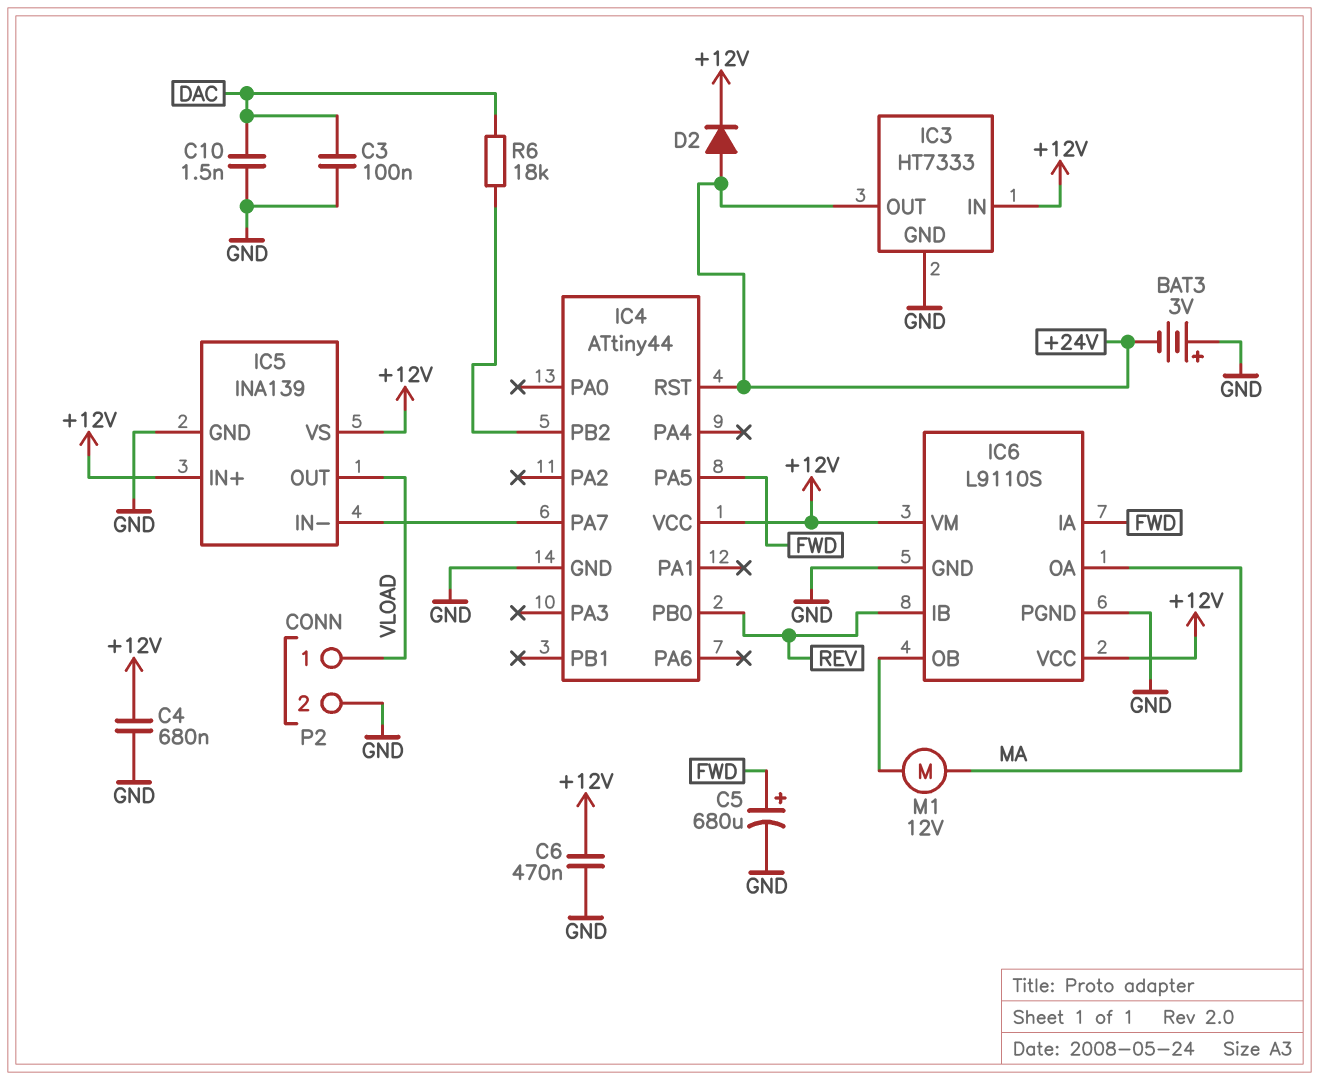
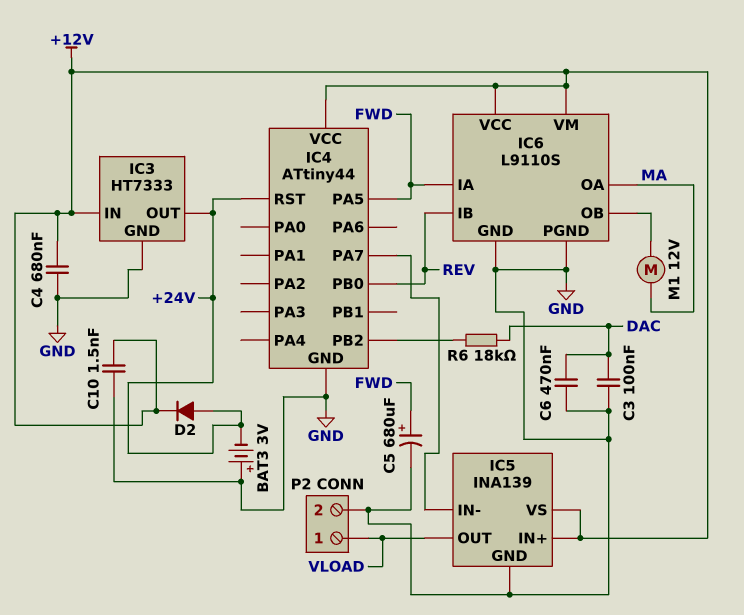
C6: 470nF (+12V, GND) -> 470nF (DAC, GND)
C10: 1.5nF (DAC, GND) -> 1.5nF (+12V, GND)

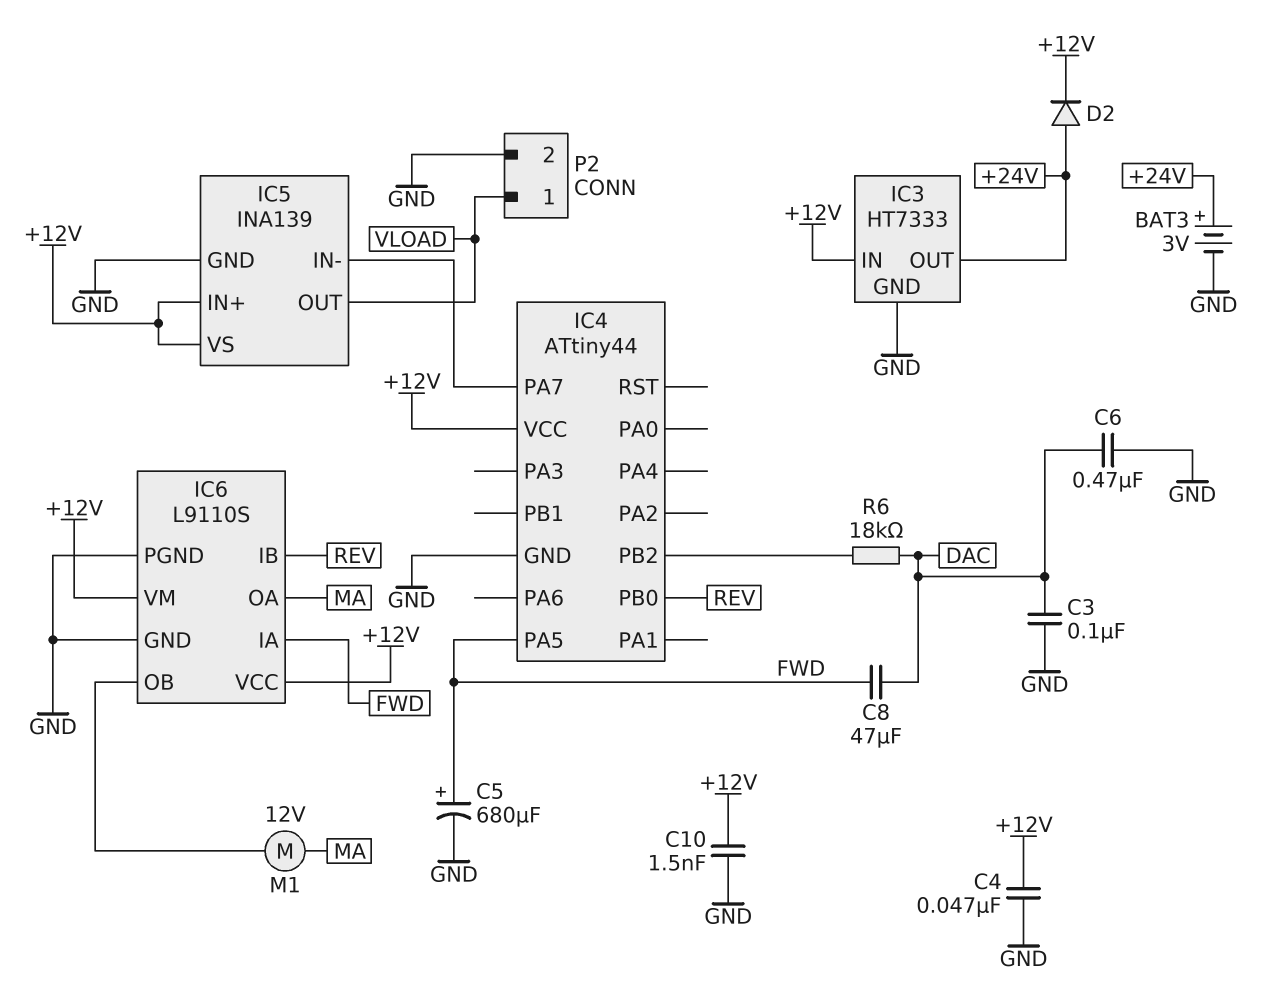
BAT3: 3V (plus GND, minus +24V) -> 3V (plus +24V, minus GND)
C4: 680nF (+12V, GND) -> 47nF (+12V, GND)
C8: none -> 47uF (DAC, FWD)
IC4 pin RST: +24V -> none

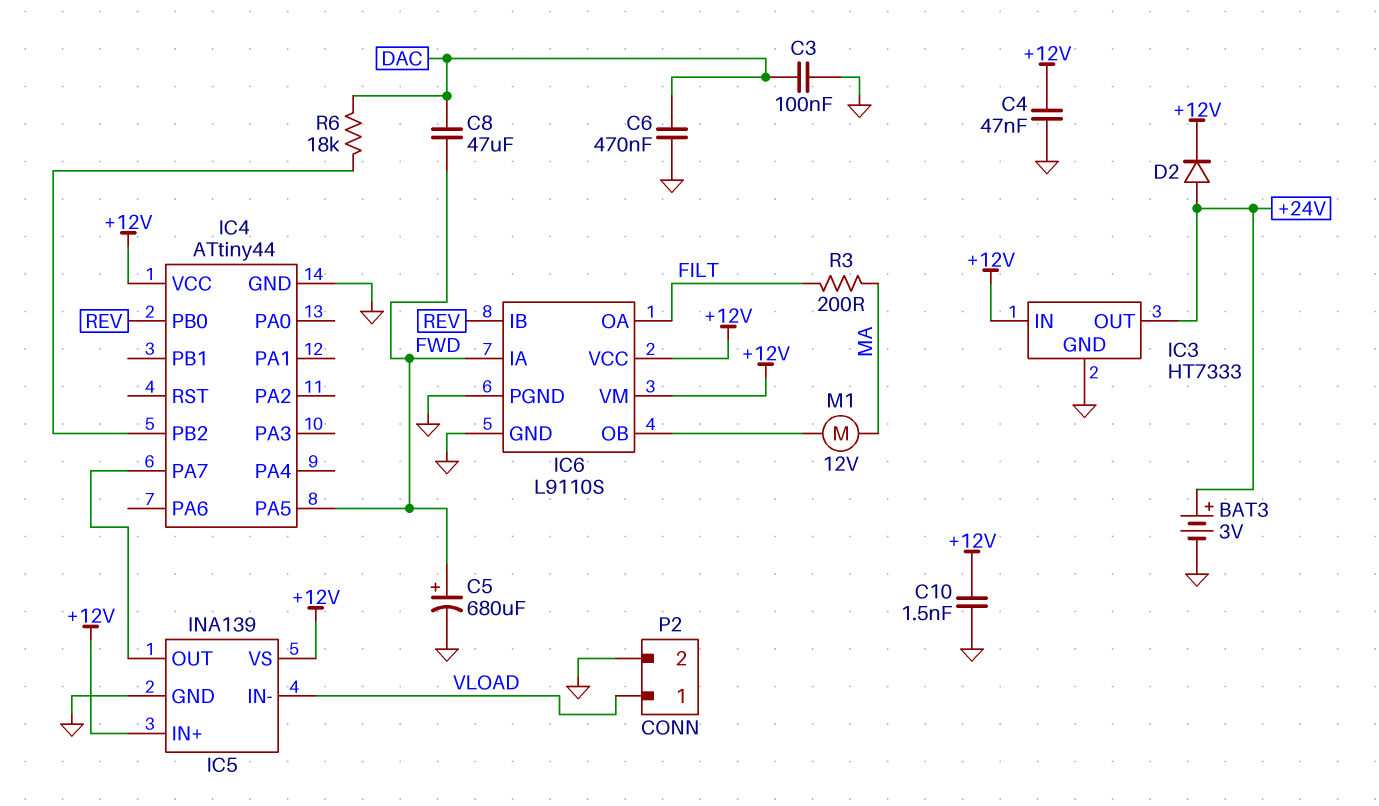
IC5 pin IN-: IC4/PA7 -> VLOAD
IC5 pin OUT: VLOAD -> IC4/PA7
IC6 pin OA: MA -> FILT
R3: none -> 200 (FILT, MA)

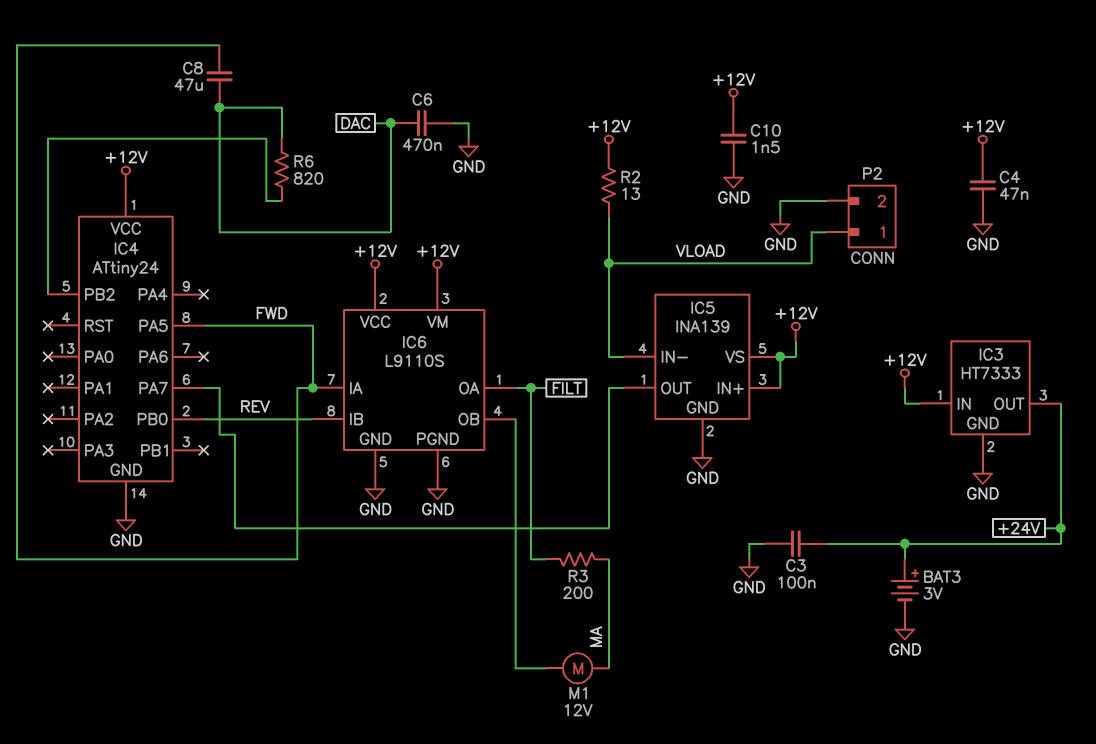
C3: 100nF (DAC, GND) -> 100nF (+24V, GND)
C5: 680uF (plus FWD, minus GND) -> none
D2: diode (A +24V, K +12V) -> none
IC4: ATtiny44 -> ATtiny24
R2: none -> 13 (+12V, VLOAD)
R6: 18k (DAC, IC4/PB2) -> 820 (DAC, IC4/PB2)

